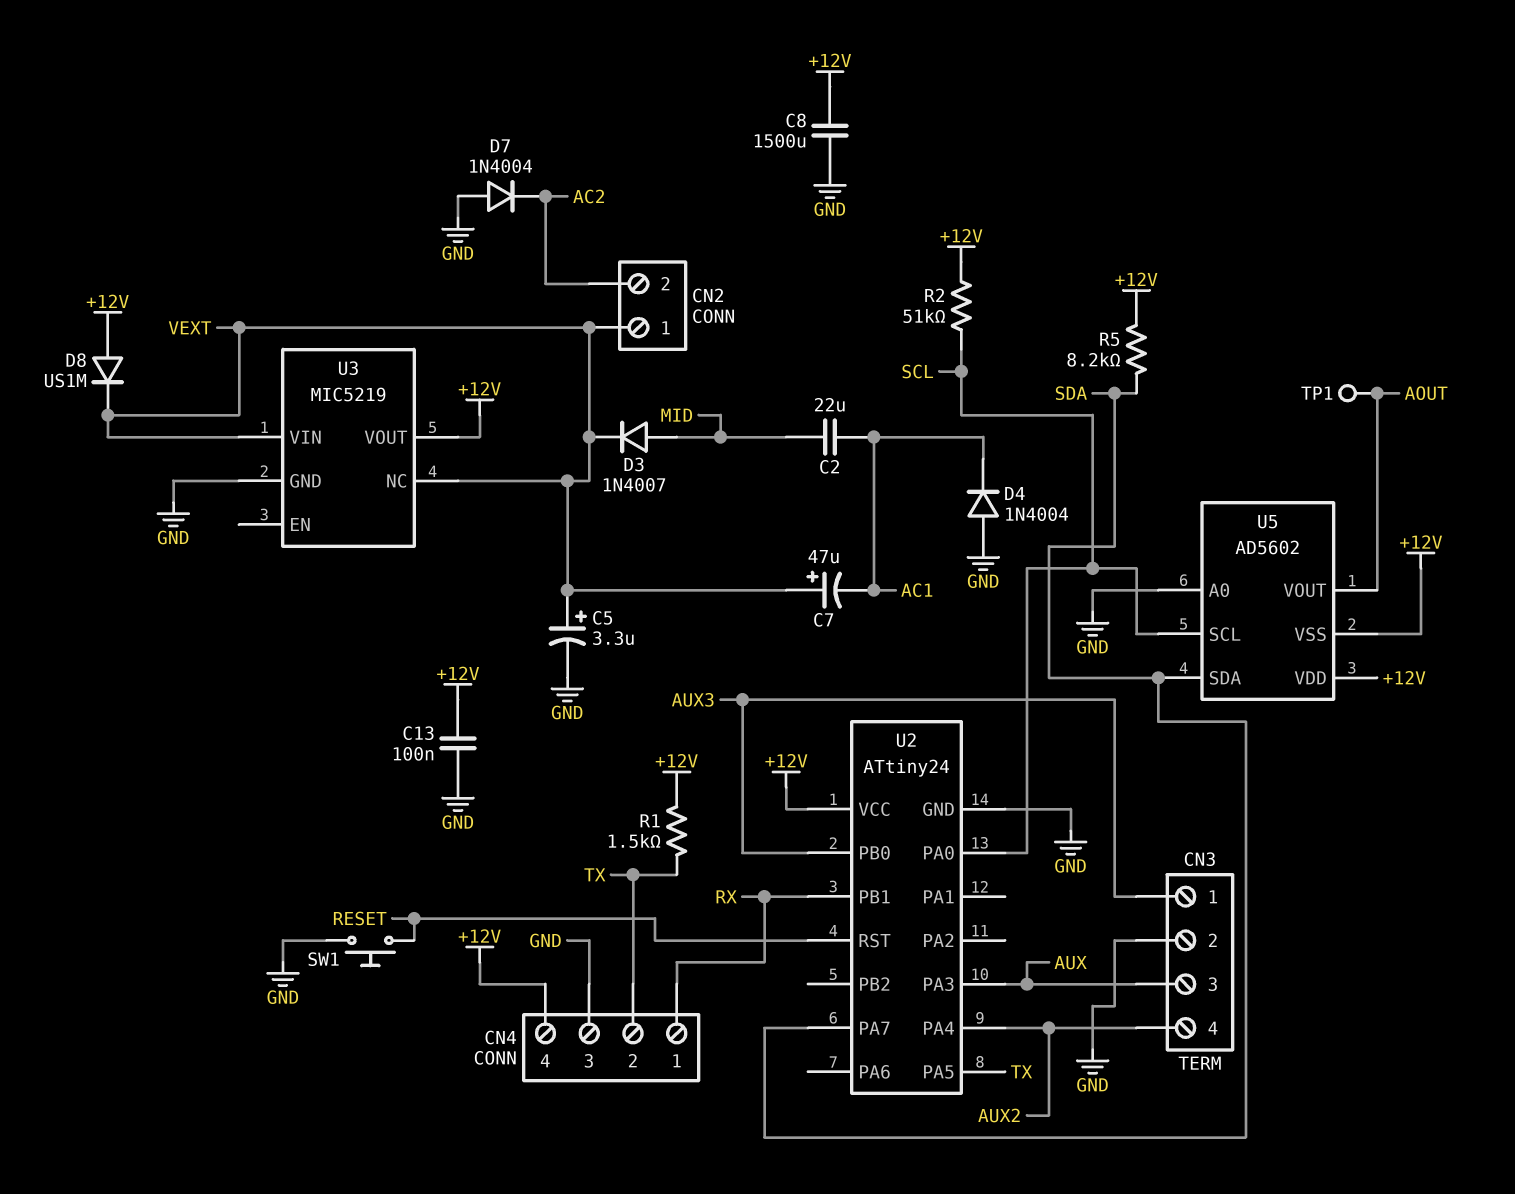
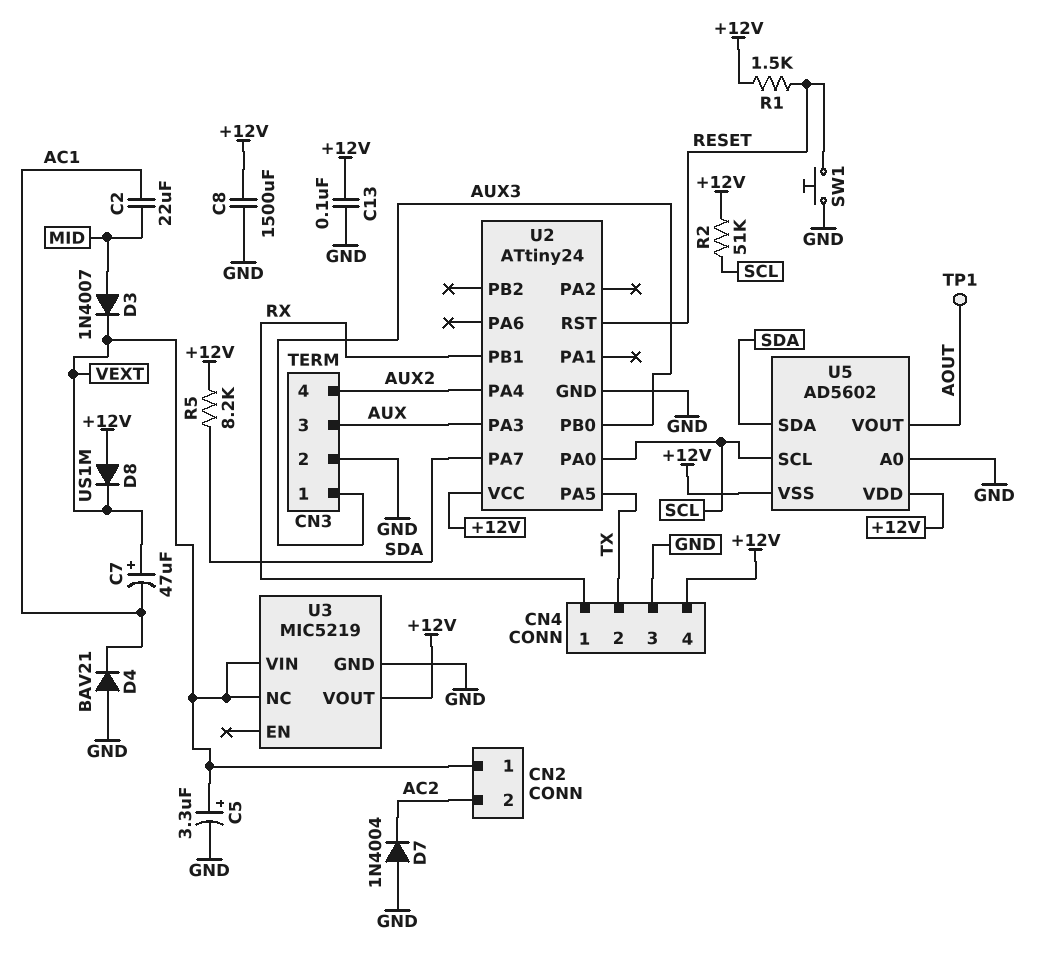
D4: diode 1N4004 (A GND, K AC1) -> diode BAV21 (A GND, K AC1)
R1: 1.5k (+12V, TX) -> 1.5k (+12V, RESET)

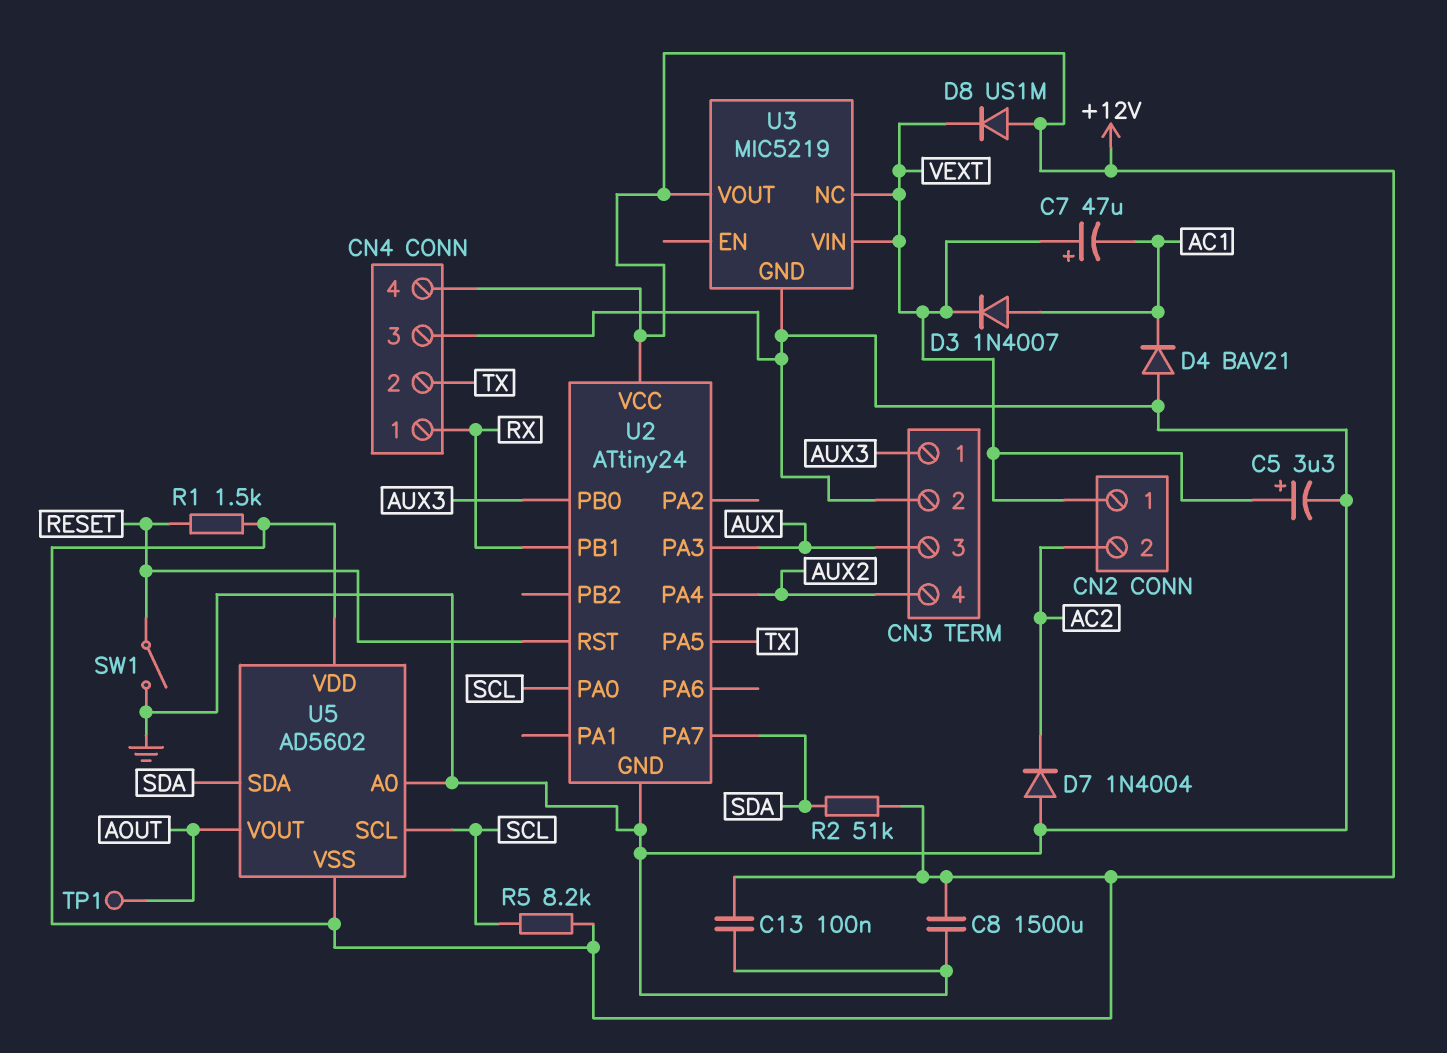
C2: 22uF (AC1, MID) -> none
D3: diode 1N4007 (A MID, K VEXT) -> diode 1N4007 (A AC1, K VEXT)
R2: 51k (+12V, SCL) -> 51k (+12V, SDA)
R5: 8.2k (+12V, SDA) -> 8.2k (+12V, SCL)
SW1: button (GND, RESET) -> switch (GND, RESET)

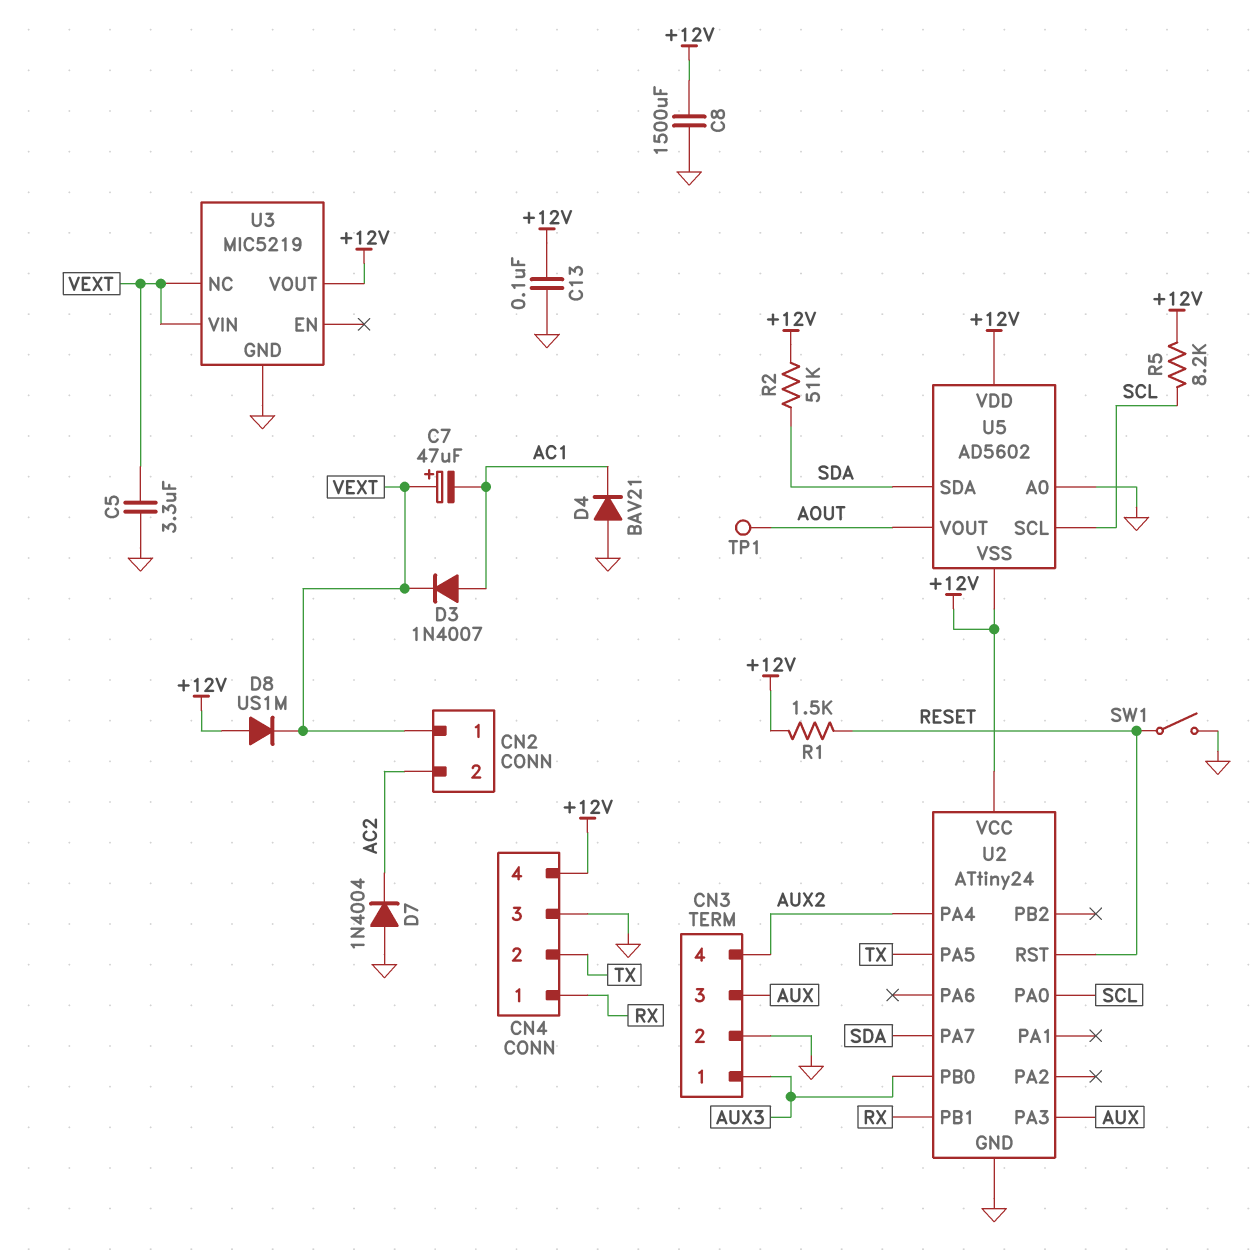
C5: 3.3uF (plus VEXT, minus GND) -> 3.3uF (GND, VEXT)

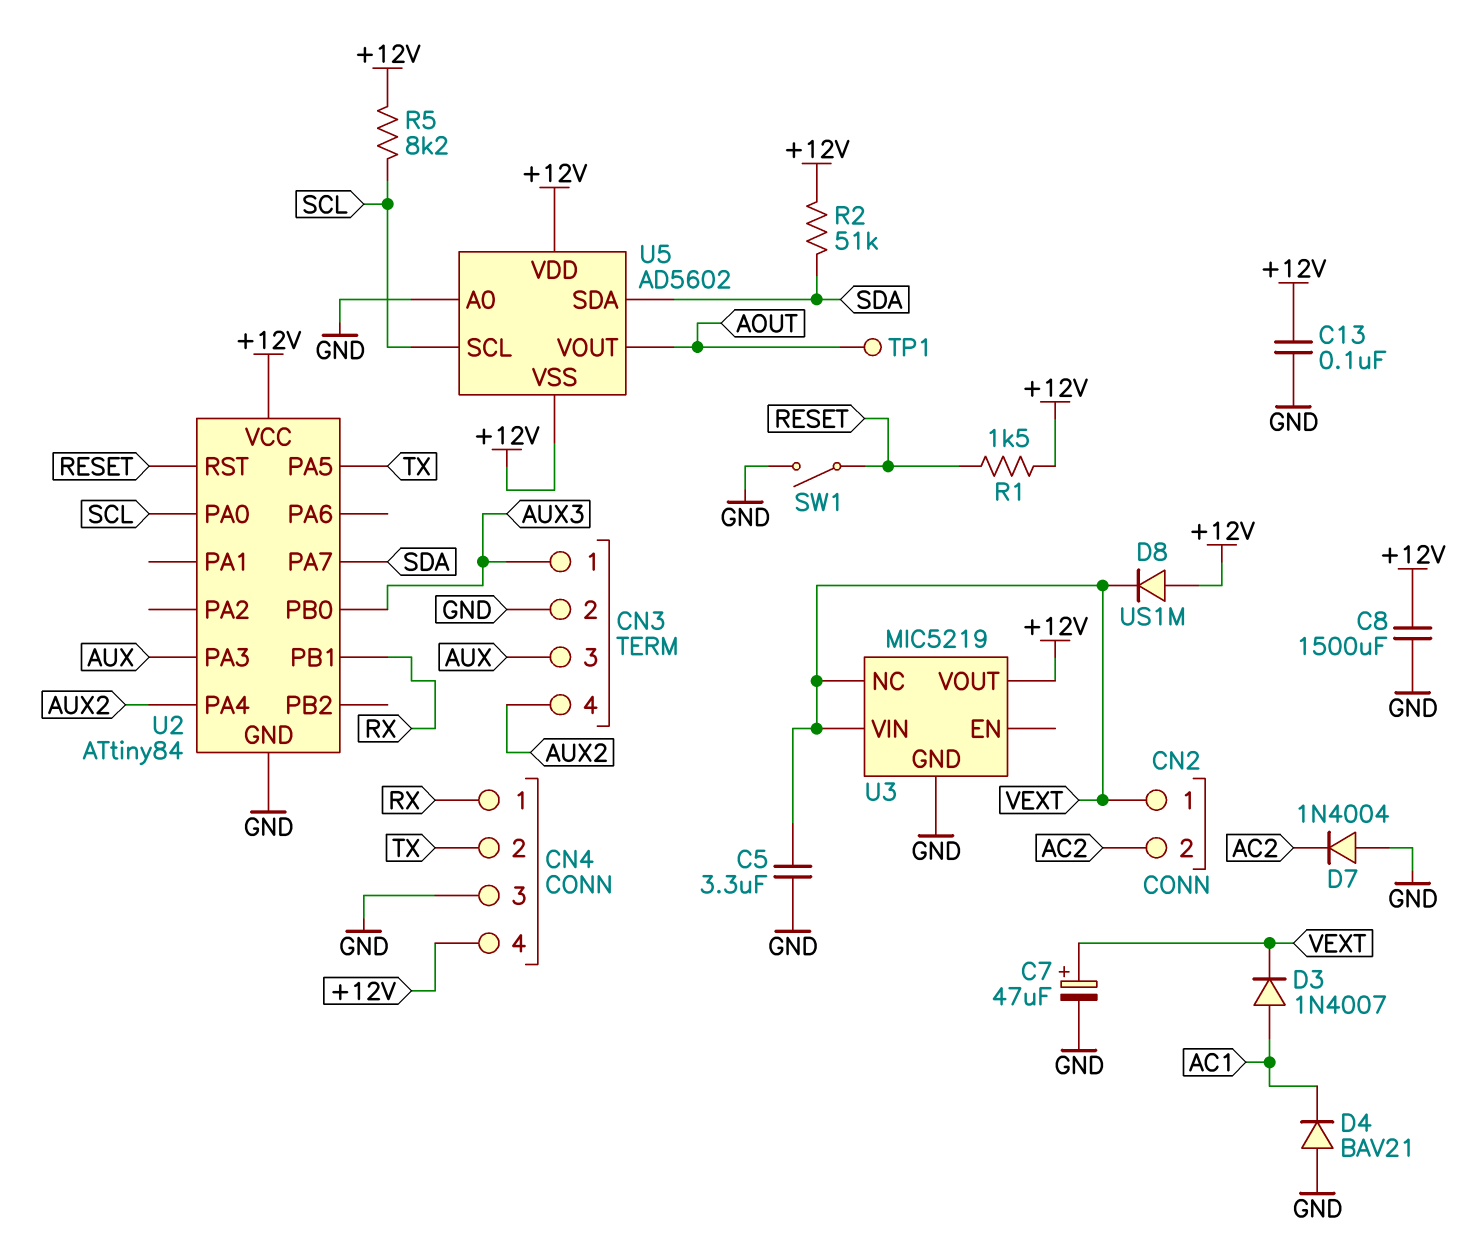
C7: 47uF (plus VEXT, minus AC1) -> 47uF (plus VEXT, minus GND)
U2: ATtiny24 -> ATtiny84

